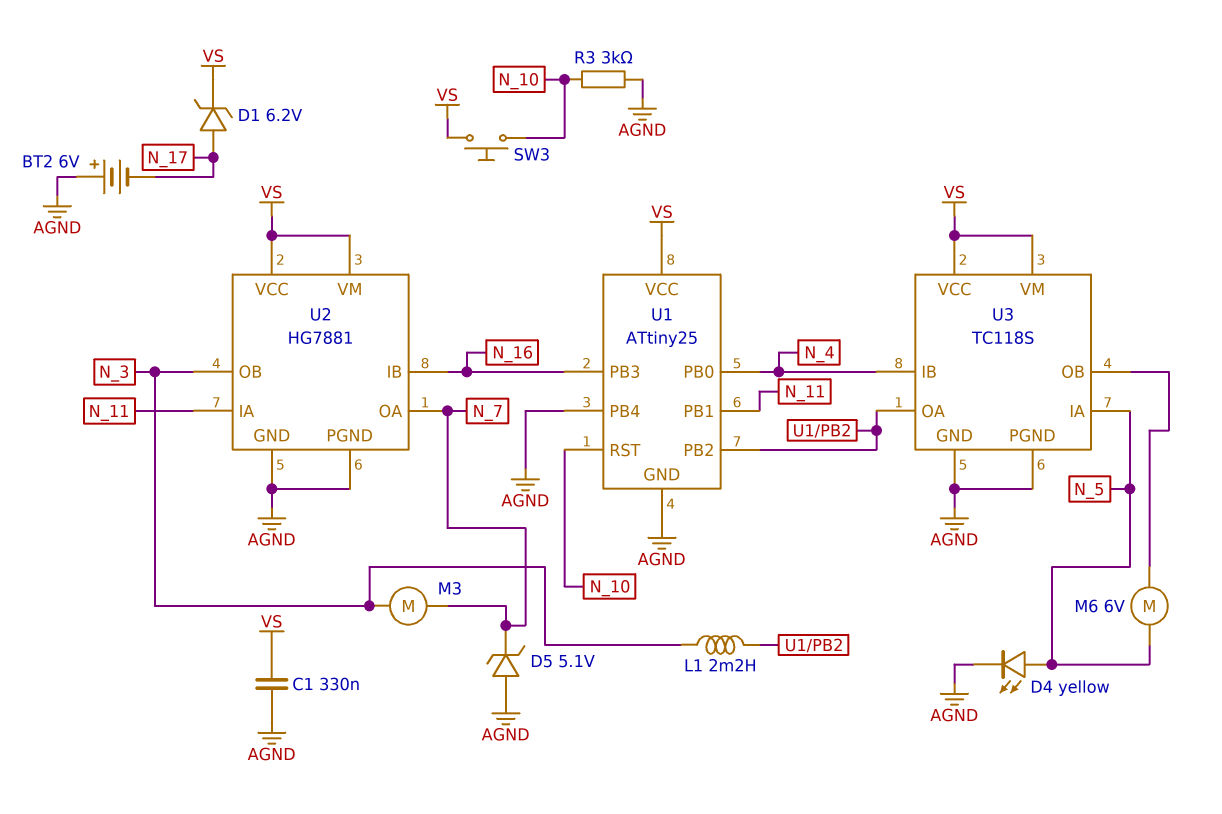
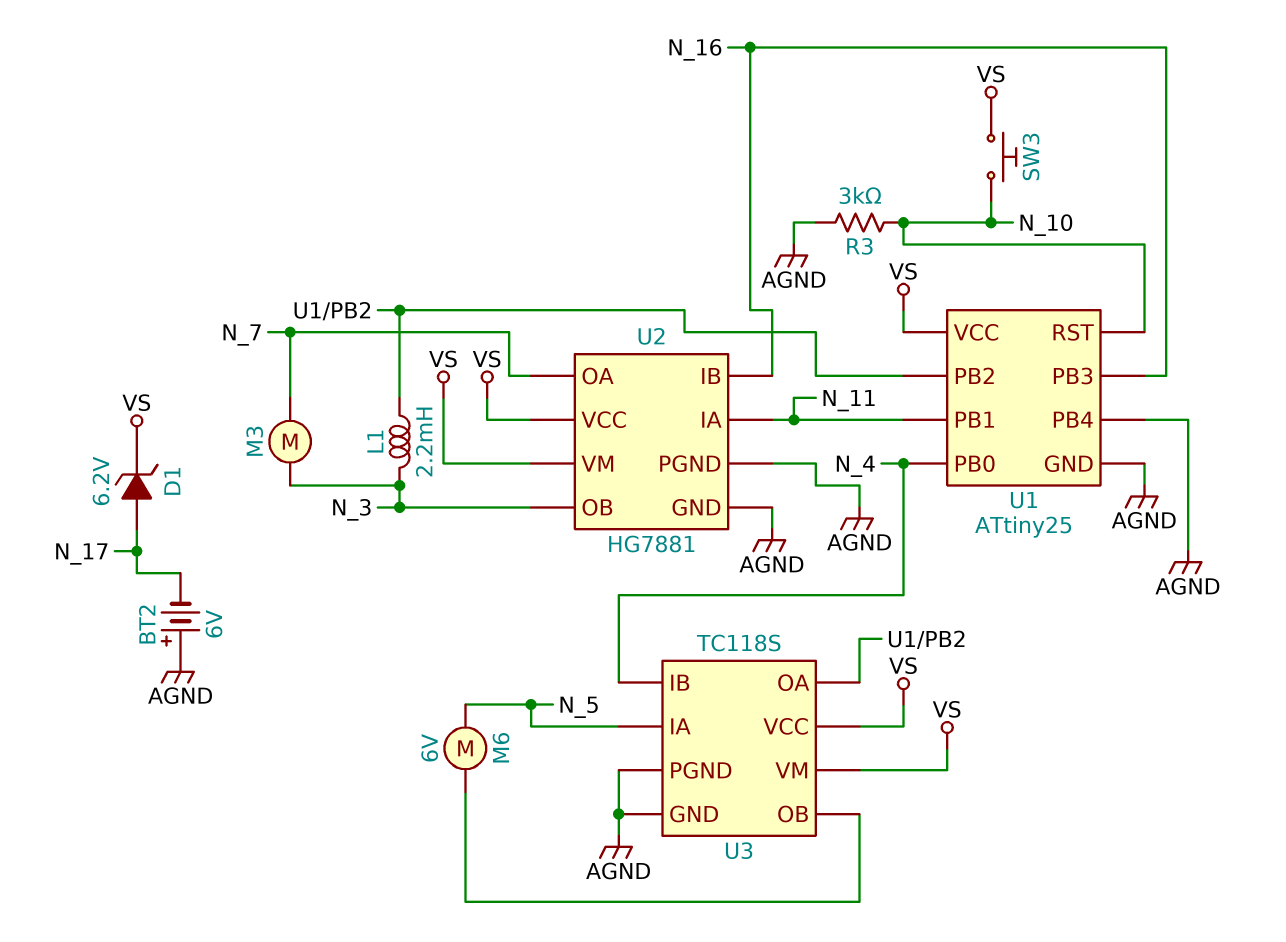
C1: 330nF (AGND, VS) -> none
D4: LED yellow (A N_5, K AGND) -> none
D5: zener 5.1V (A AGND, K N_7) -> none

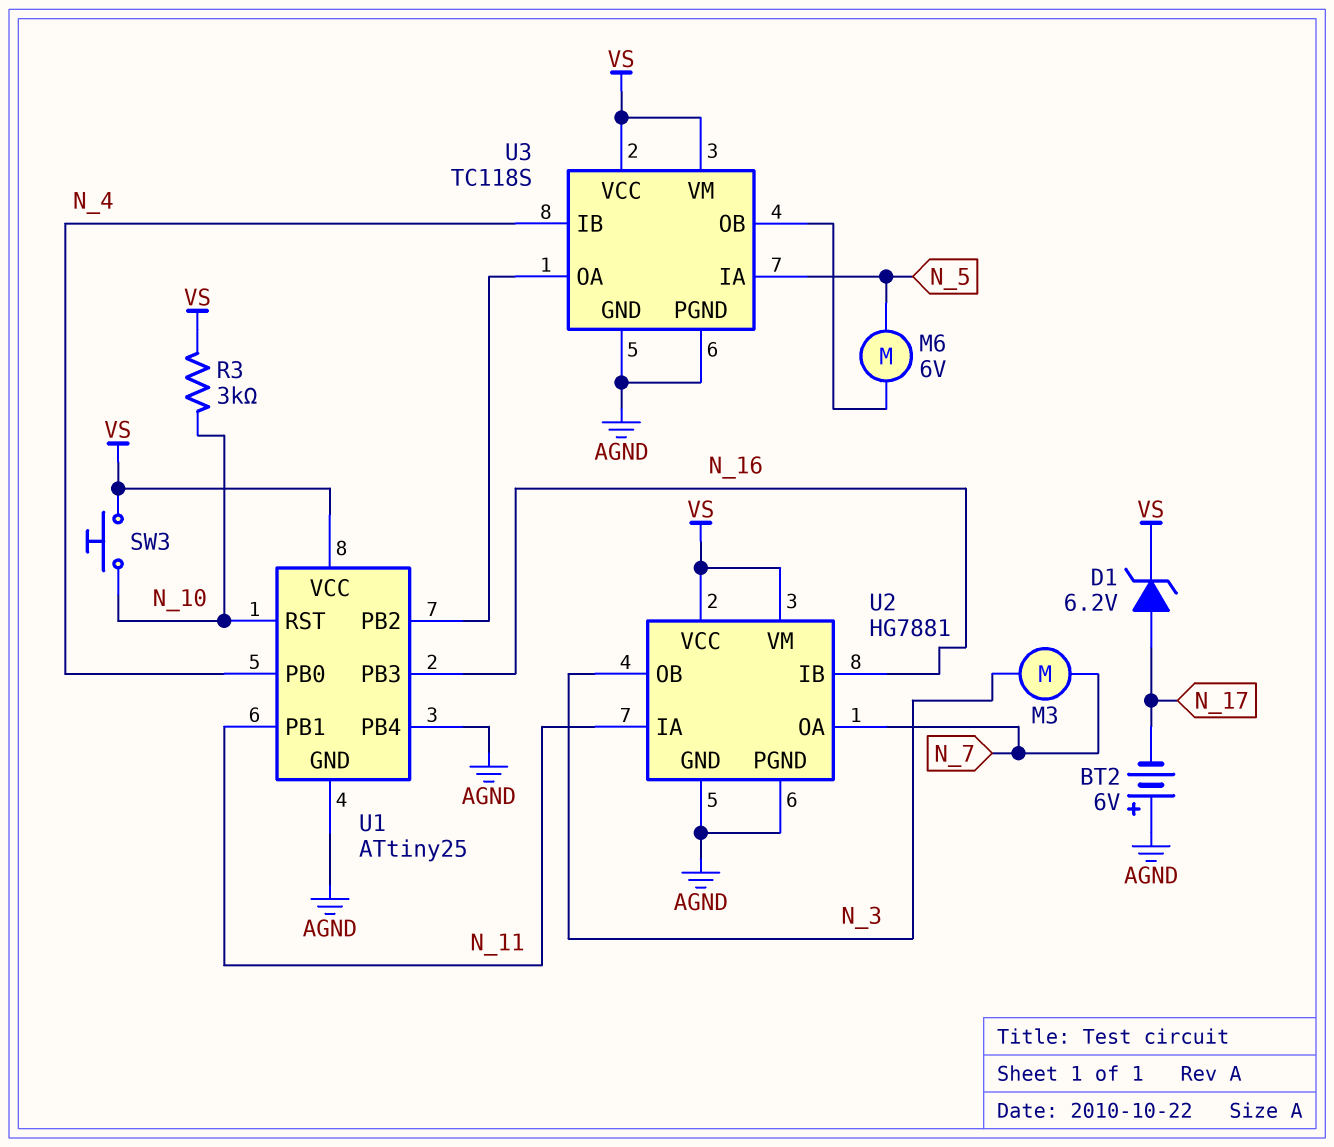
L1: 2.2mH (N_3, U1/PB2) -> none
R3: 3k (AGND, N_10) -> 3k (N_10, VS)

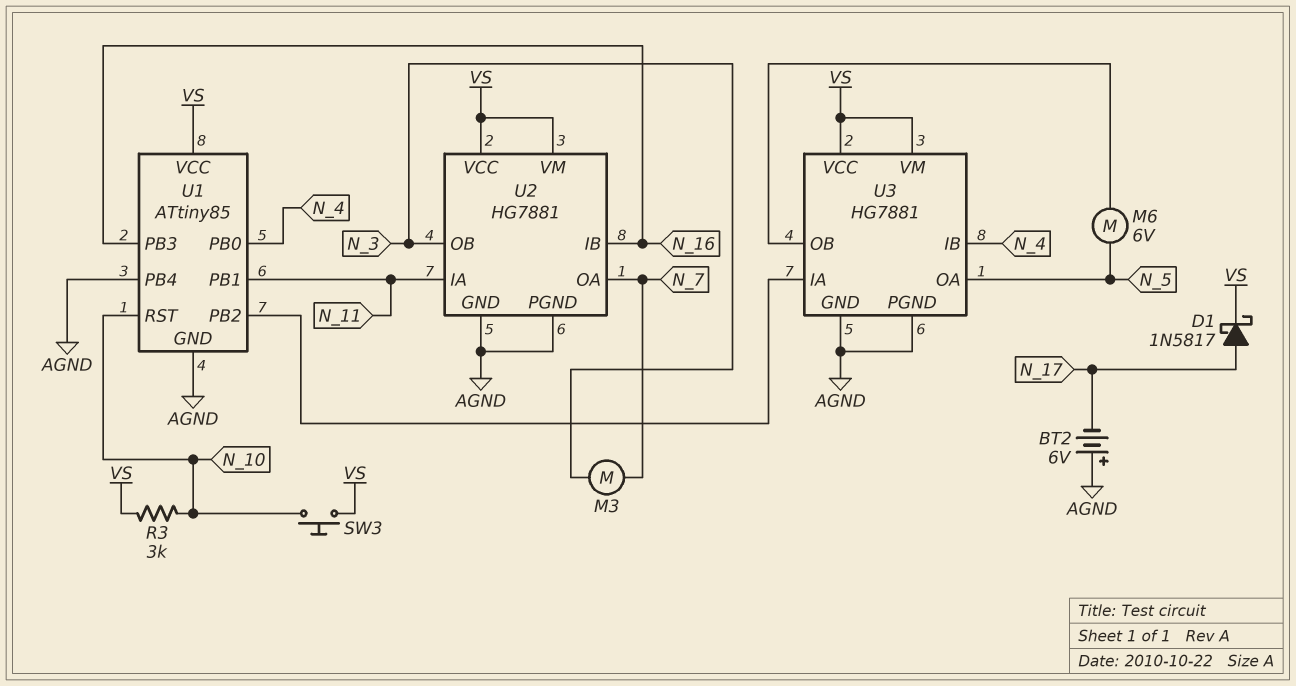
D1: zener 6.2V (A N_17, K VS) -> schottky 1N5817 (A N_17, K VS)
U1: ATtiny25 -> ATtiny85
U3: TC118S -> HG7881
U3 pin IA: N_5 -> U1/PB2
U3 pin OA: U1/PB2 -> N_5

